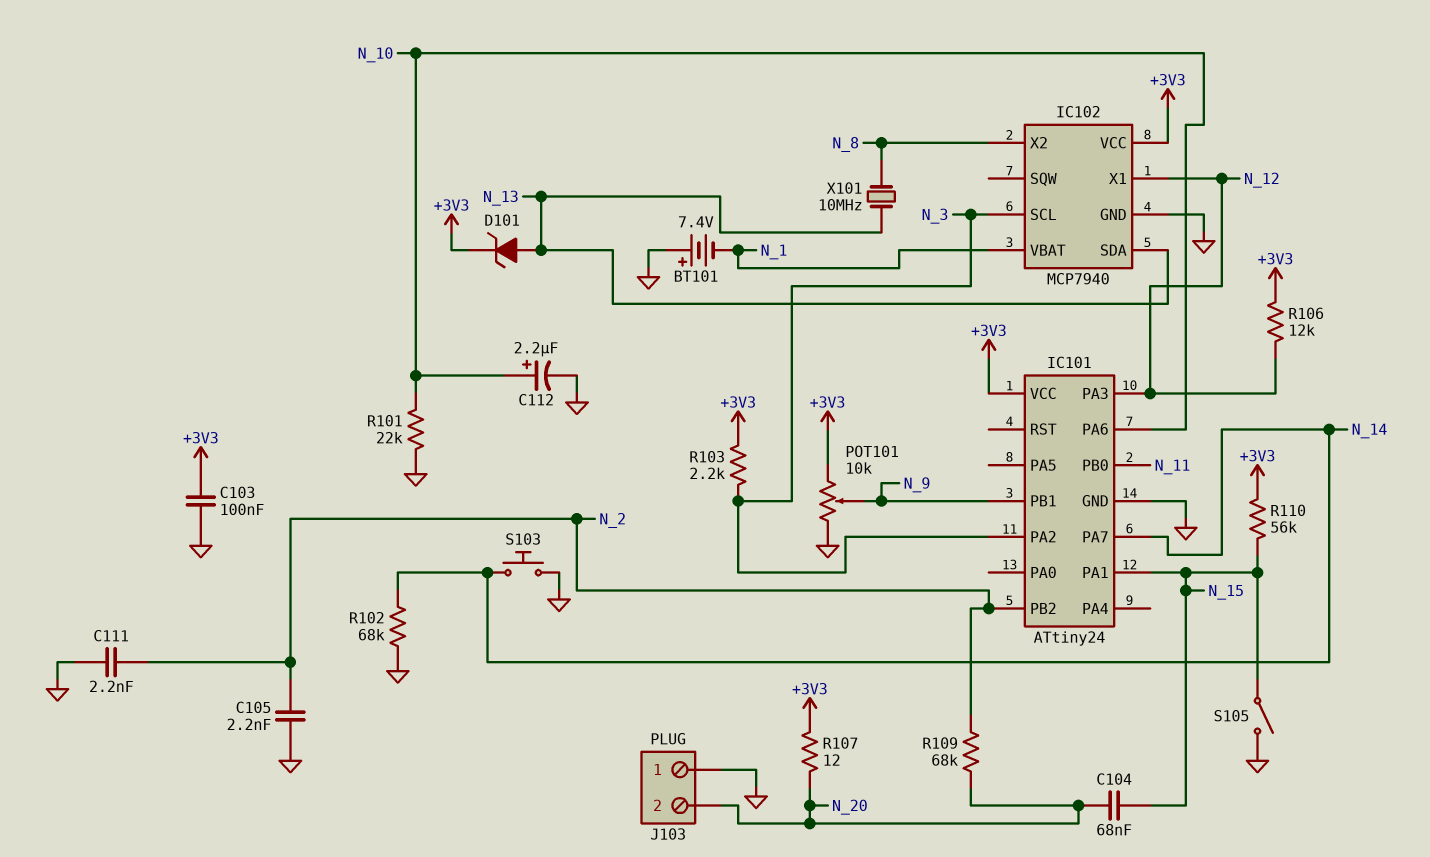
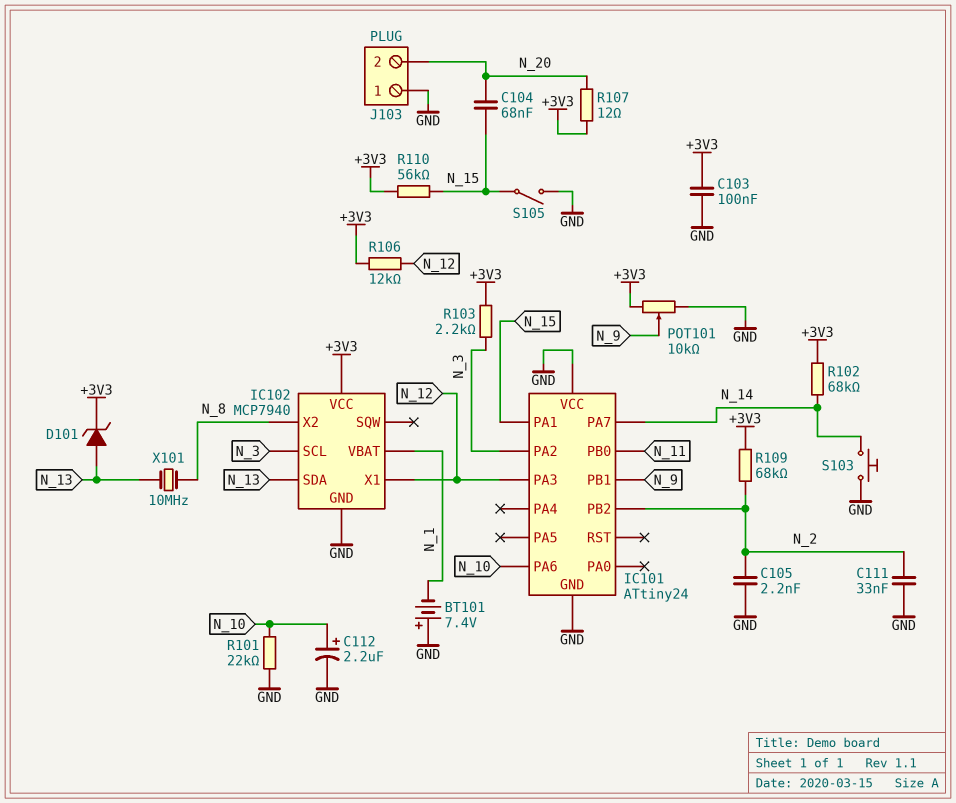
C111: 2.2nF (GND, N_2) -> 33nF (GND, N_2)
IC101 pin VCC: +3V3 -> GND
R102: 68k (GND, N_14) -> 68k (+3V3, N_14)
R109: 68k (N_2, N_20) -> 68k (+3V3, N_2)

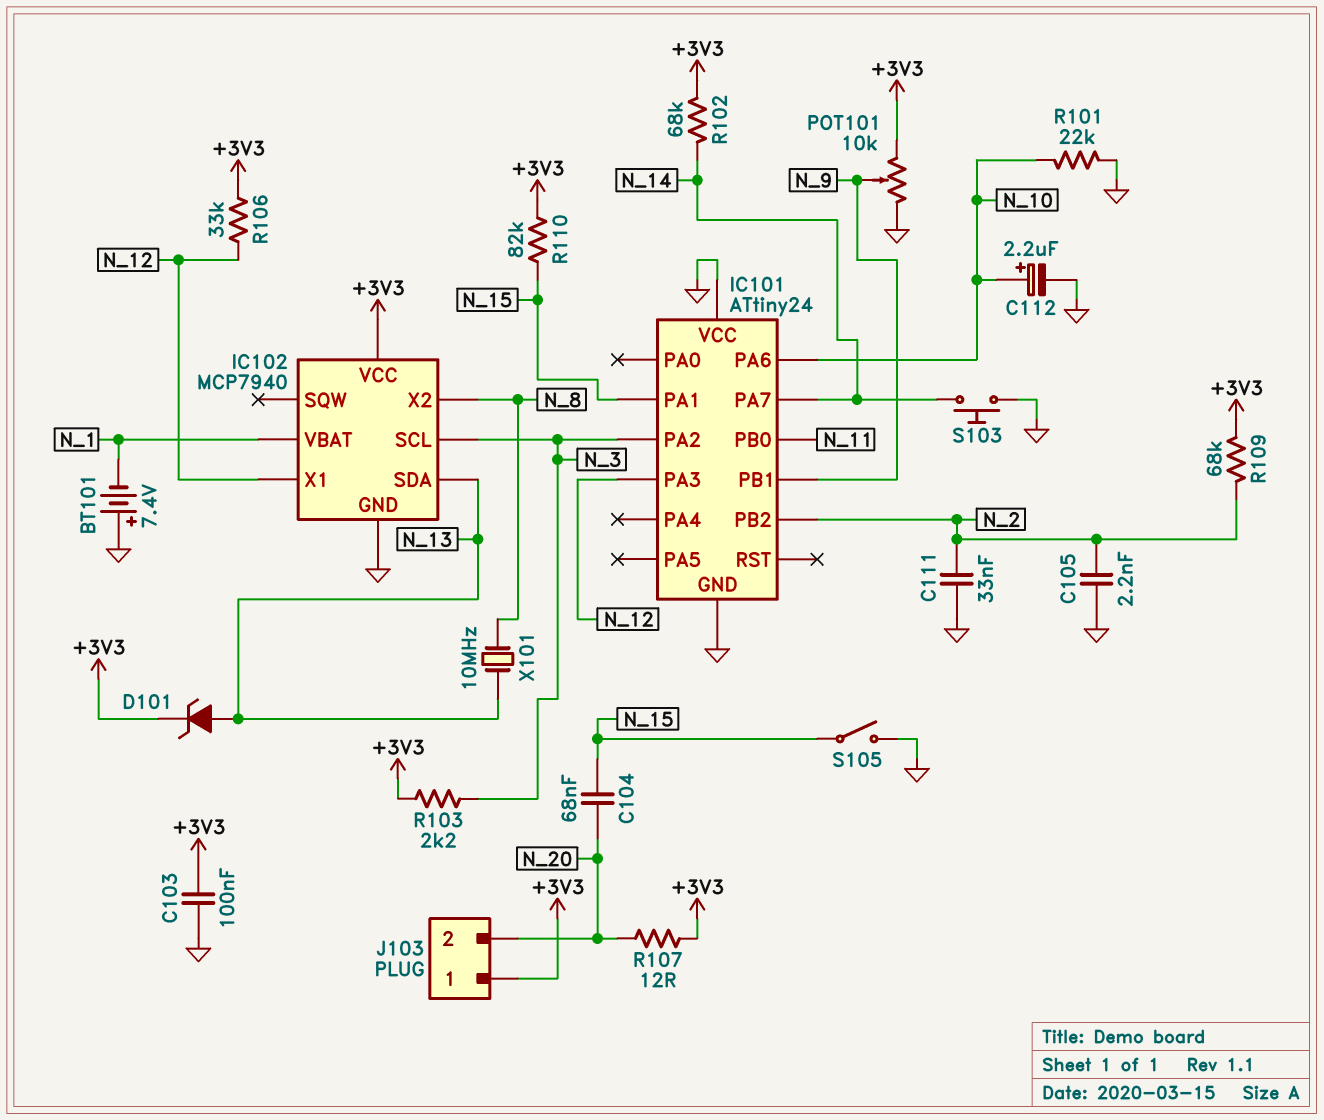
J103 pin 1: GND -> +3V3
R106: 12k (+3V3, N_12) -> 33k (+3V3, N_12)
R110: 56k (+3V3, N_15) -> 82k (+3V3, N_15)

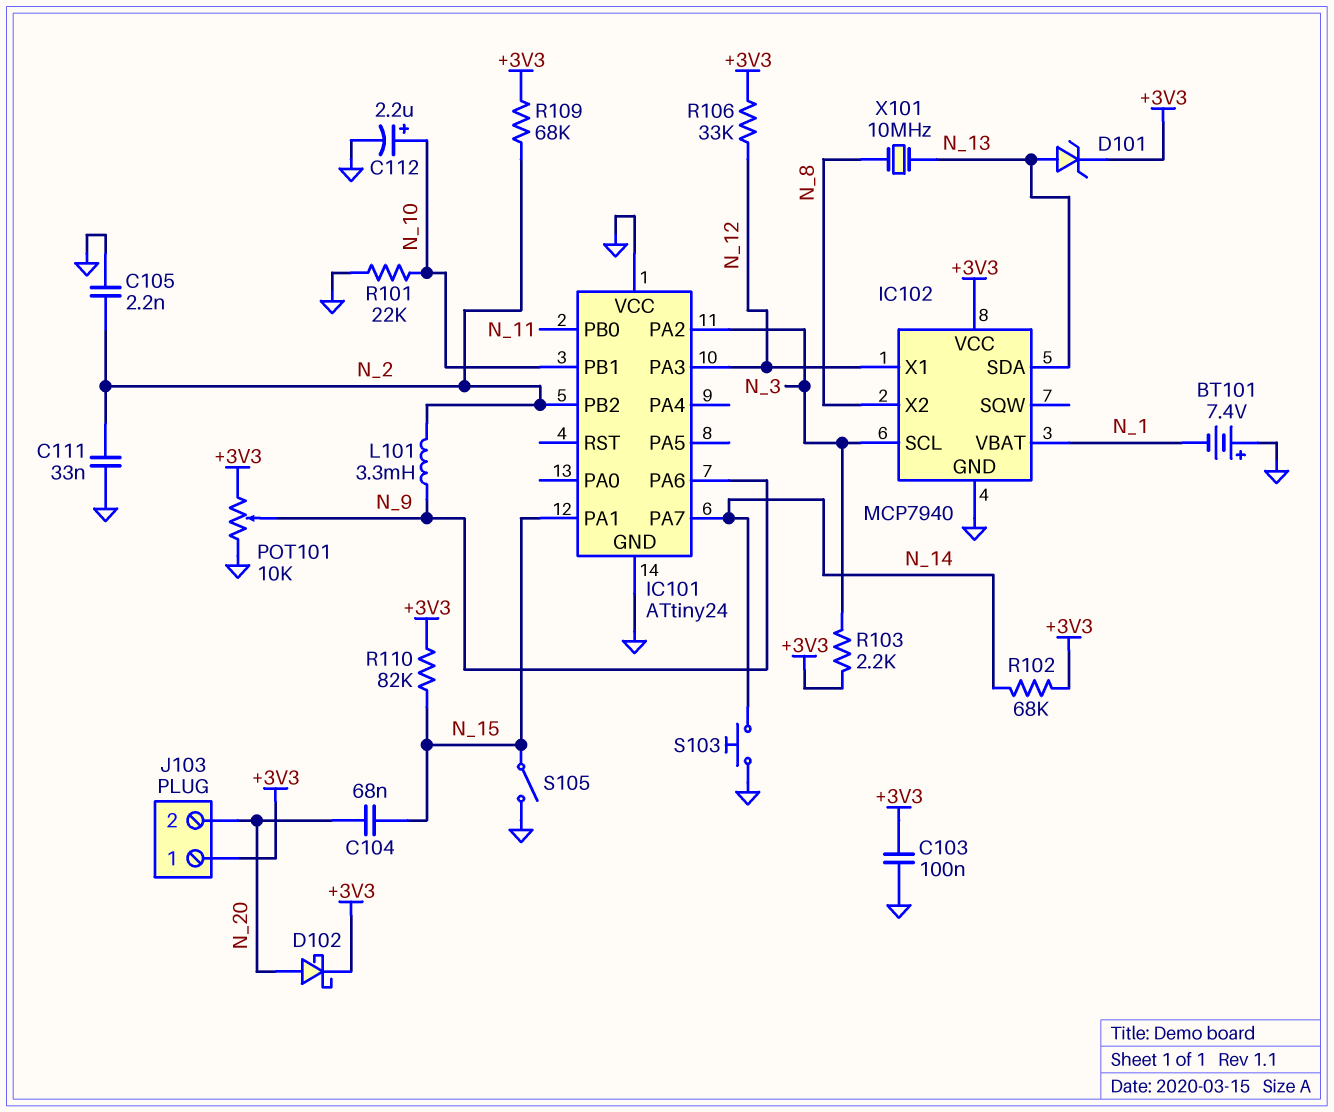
D102: none -> schottky (A N_20, K +3V3)
IC101 pin PA6: N_10 -> N_9
IC101 pin PB1: N_9 -> N_10
L101: none -> 3.3mH (N_2, N_9)
R107: 12 (+3V3, N_20) -> none

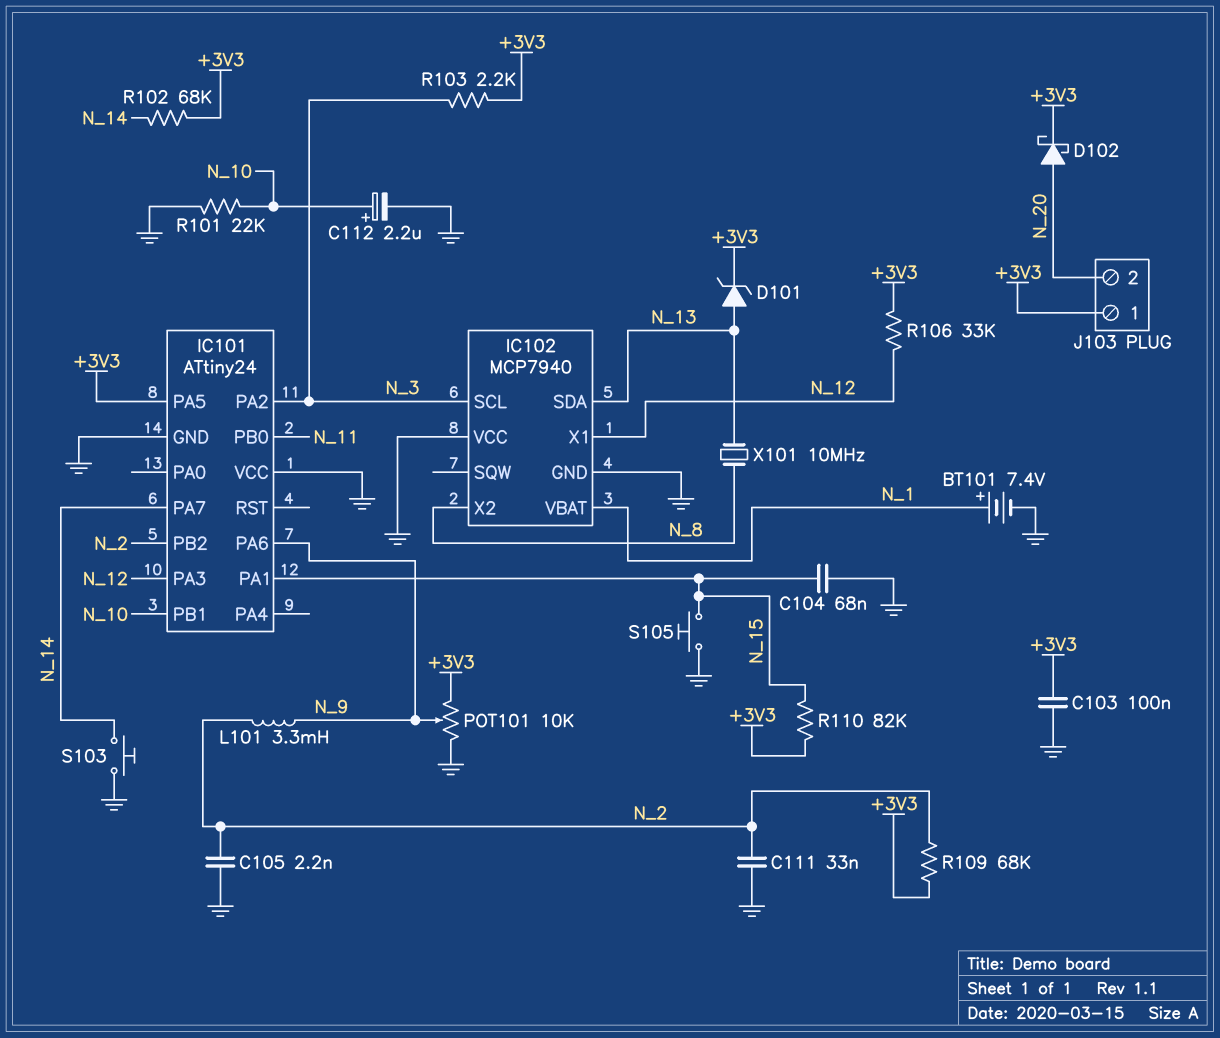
BT101: 7.4V (plus GND, minus N_1) -> 7.4V (plus N_1, minus GND)
C104: 68nF (N_15, N_20) -> 68nF (GND, N_15)
IC101 pin PA5: none -> +3V3
IC102 pin VCC: +3V3 -> GND
S105: switch (GND, N_15) -> button (GND, N_15)

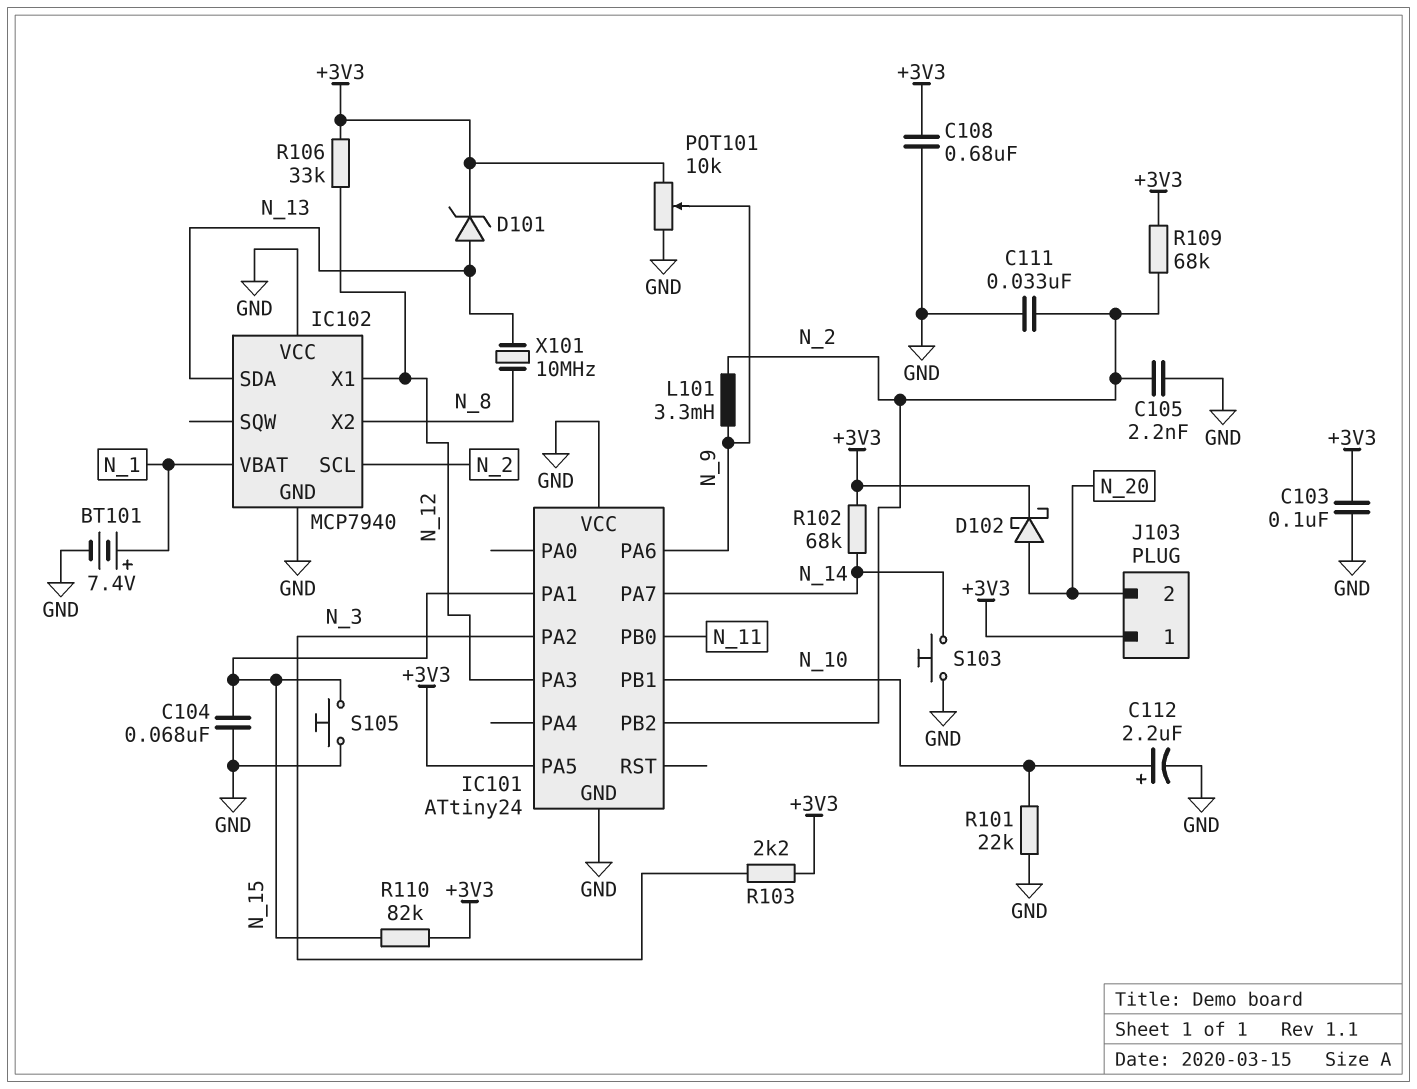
C108: none -> 680nF (+3V3, GND)
IC102 pin SCL: N_3 -> N_2

